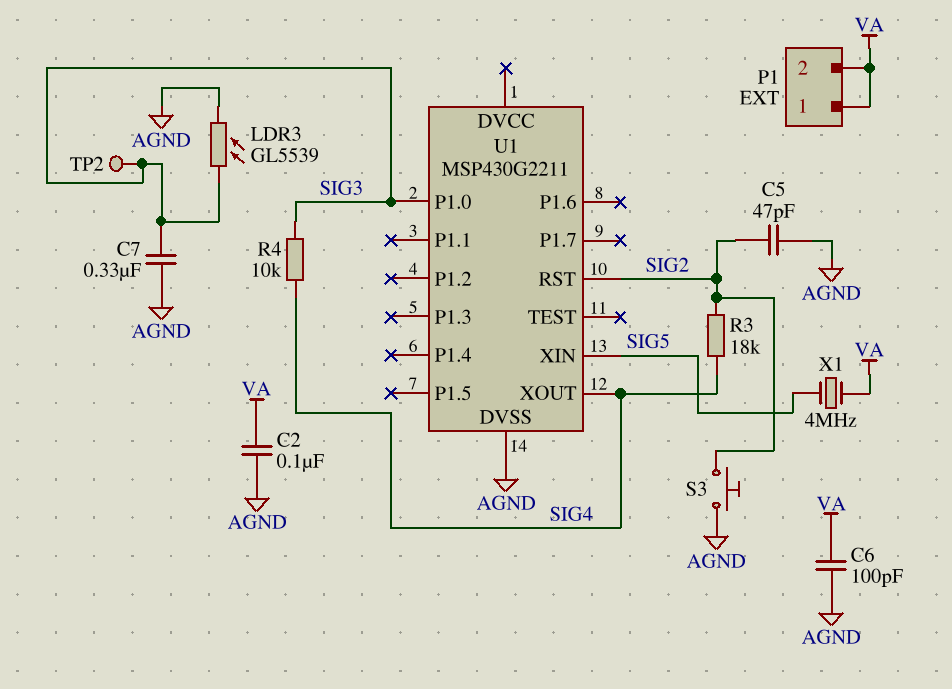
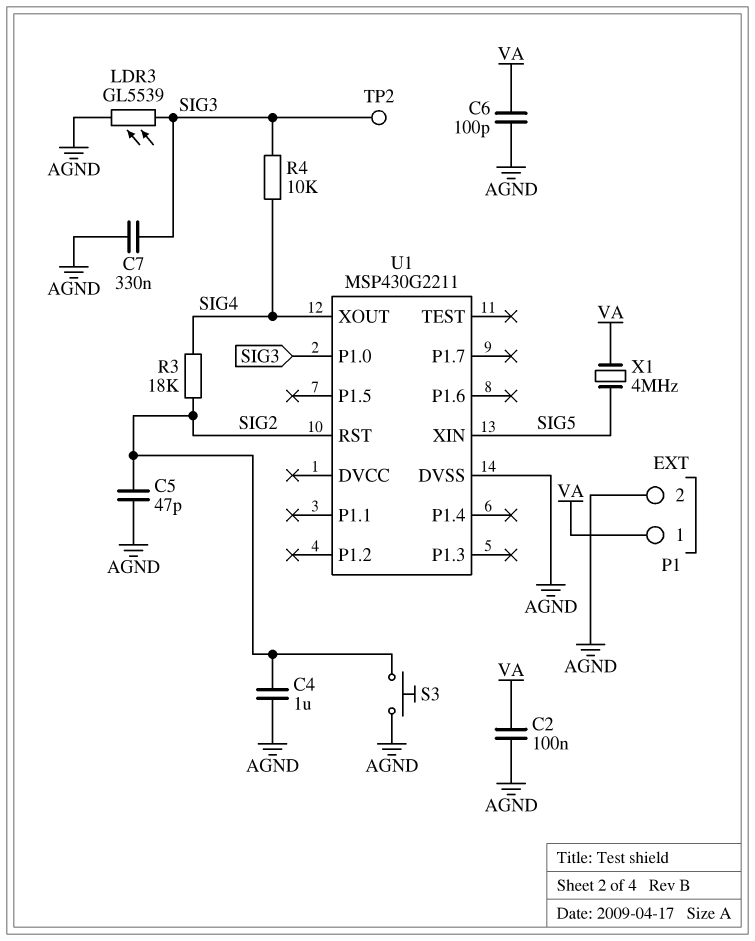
C4: none -> 1uF (AGND, SIG2)
P1 pin 2: VA -> AGND

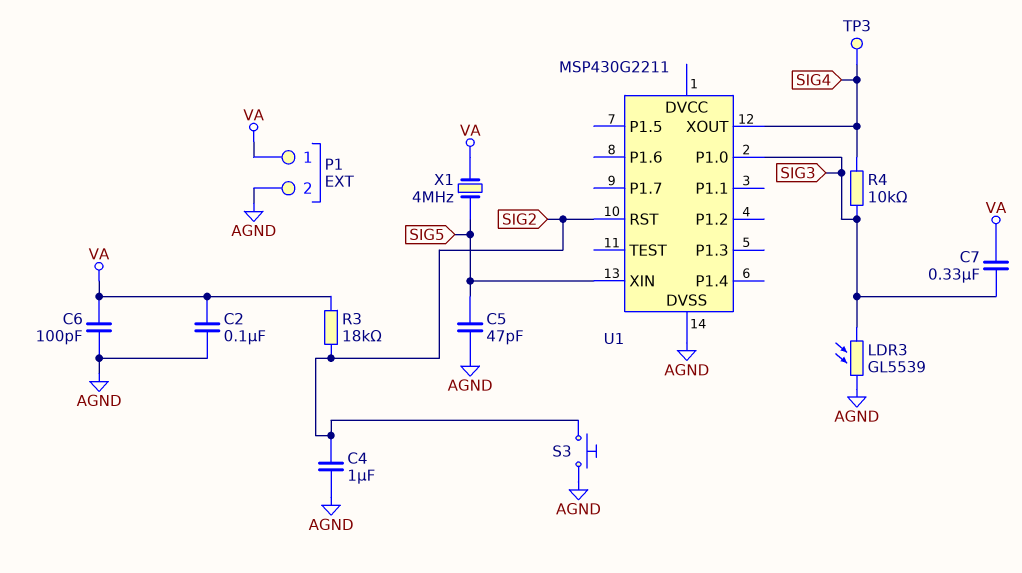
C5: 47pF (AGND, SIG2) -> 47pF (AGND, SIG5)
C7: 330nF (AGND, SIG3) -> 330nF (SIG3, VA)
R3: 18k (SIG2, SIG4) -> 18k (SIG2, VA)
TP2: test point (SIG3) -> none
TP3: none -> test point (SIG4)

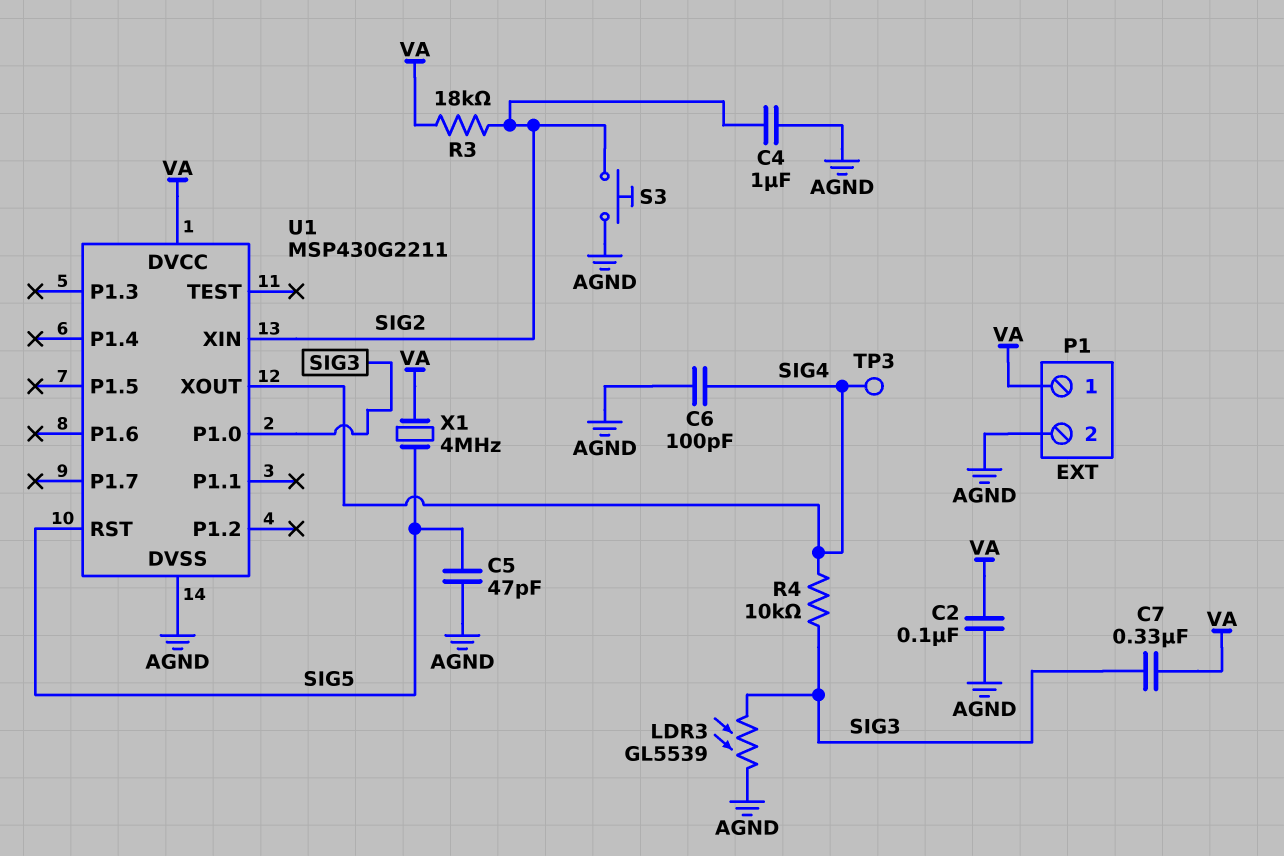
C6: 100pF (AGND, VA) -> 100pF (AGND, SIG4)
U1 pin DVCC: none -> VA
U1 pin RST: SIG2 -> SIG5
U1 pin XIN: SIG5 -> SIG2

